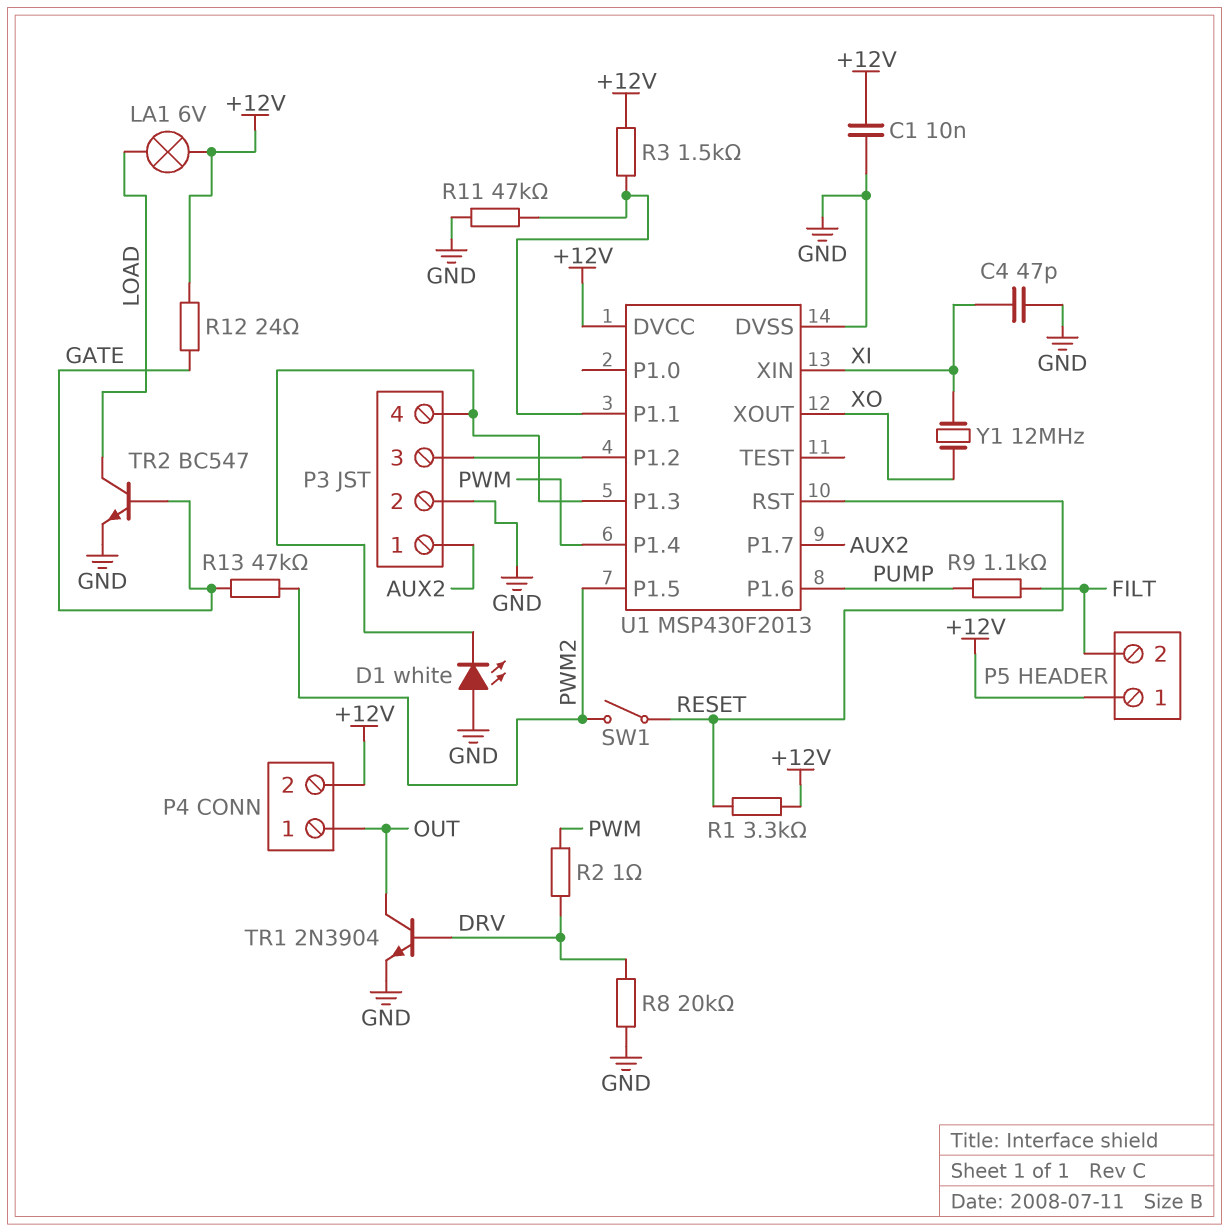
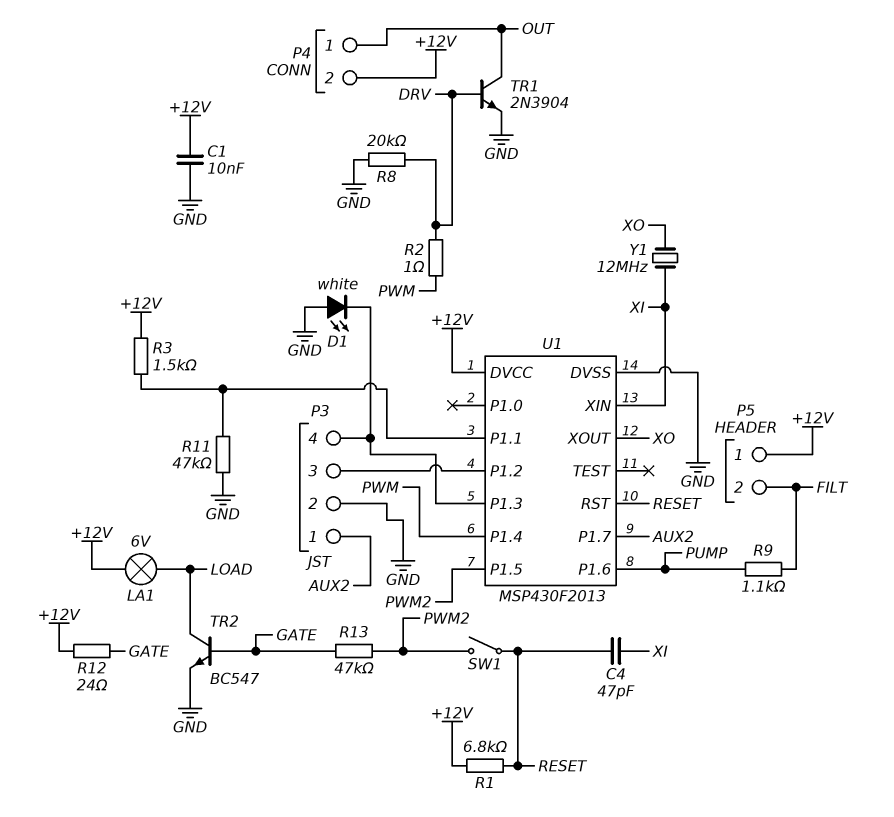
C4: 47pF (GND, XI) -> 47pF (RESET, XI)
R1: 3.3k (+12V, RESET) -> 6.8k (+12V, RESET)

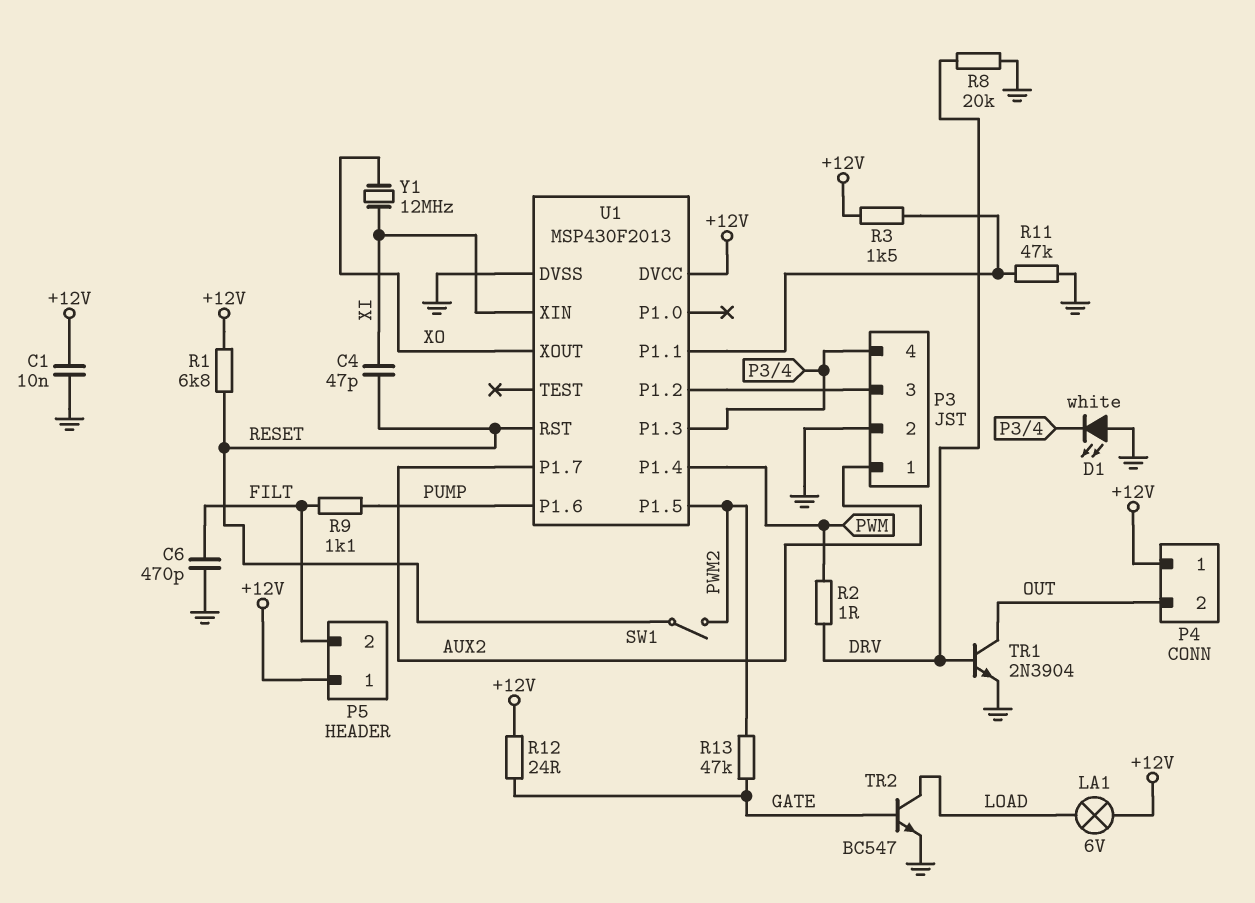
C6: none -> 470pF (FILT, GND)
P4 pin 1: OUT -> +12V
P4 pin 2: +12V -> OUT

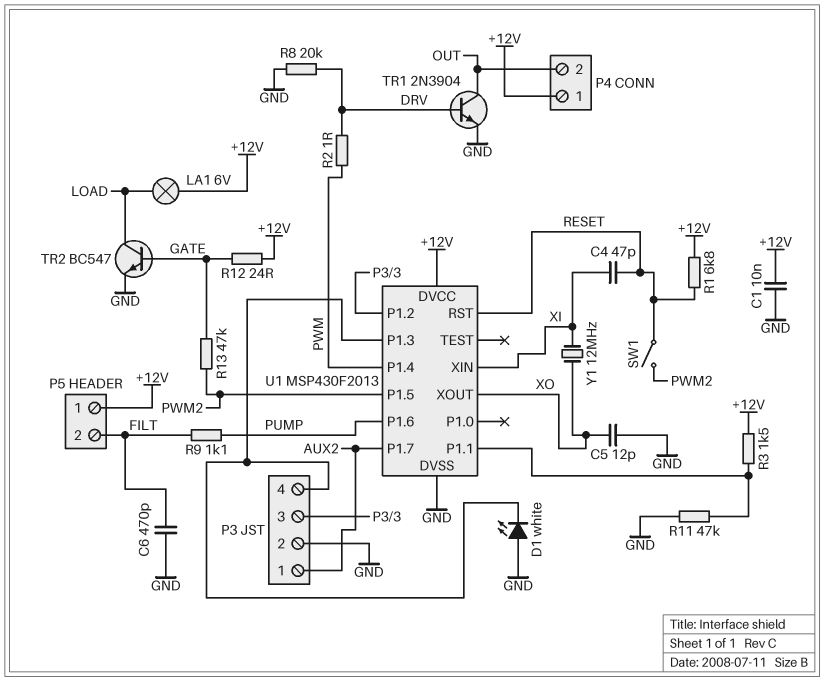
C5: none -> 12pF (GND, XO)

